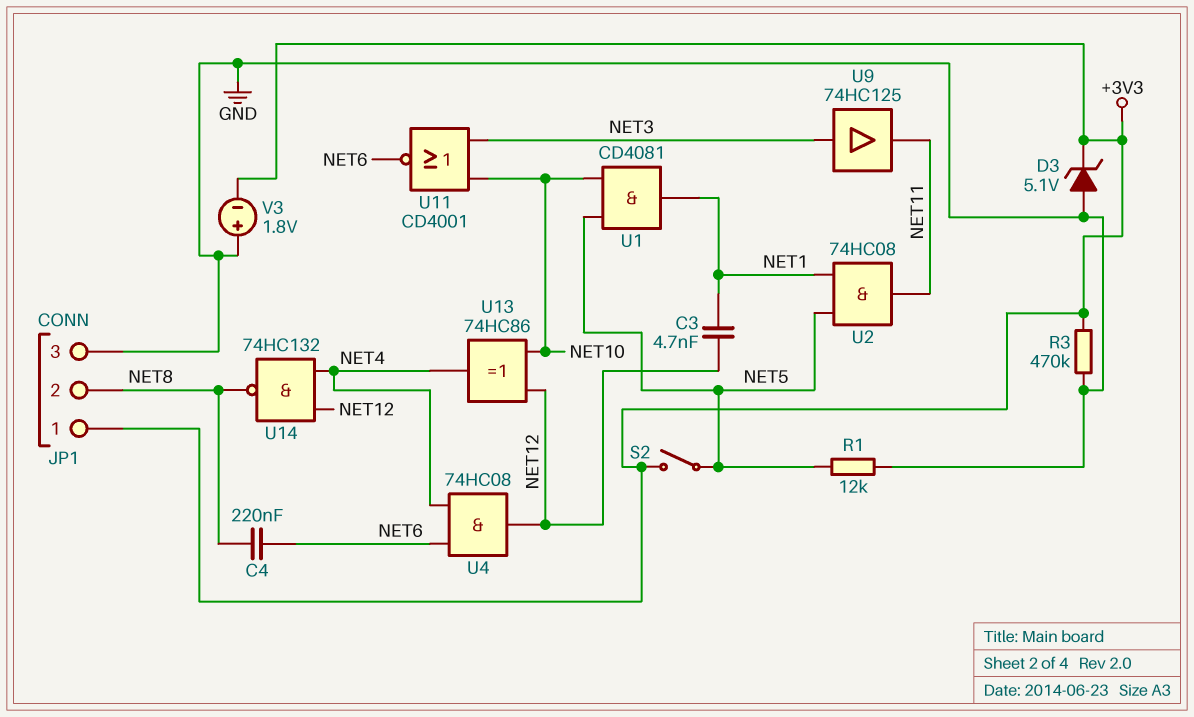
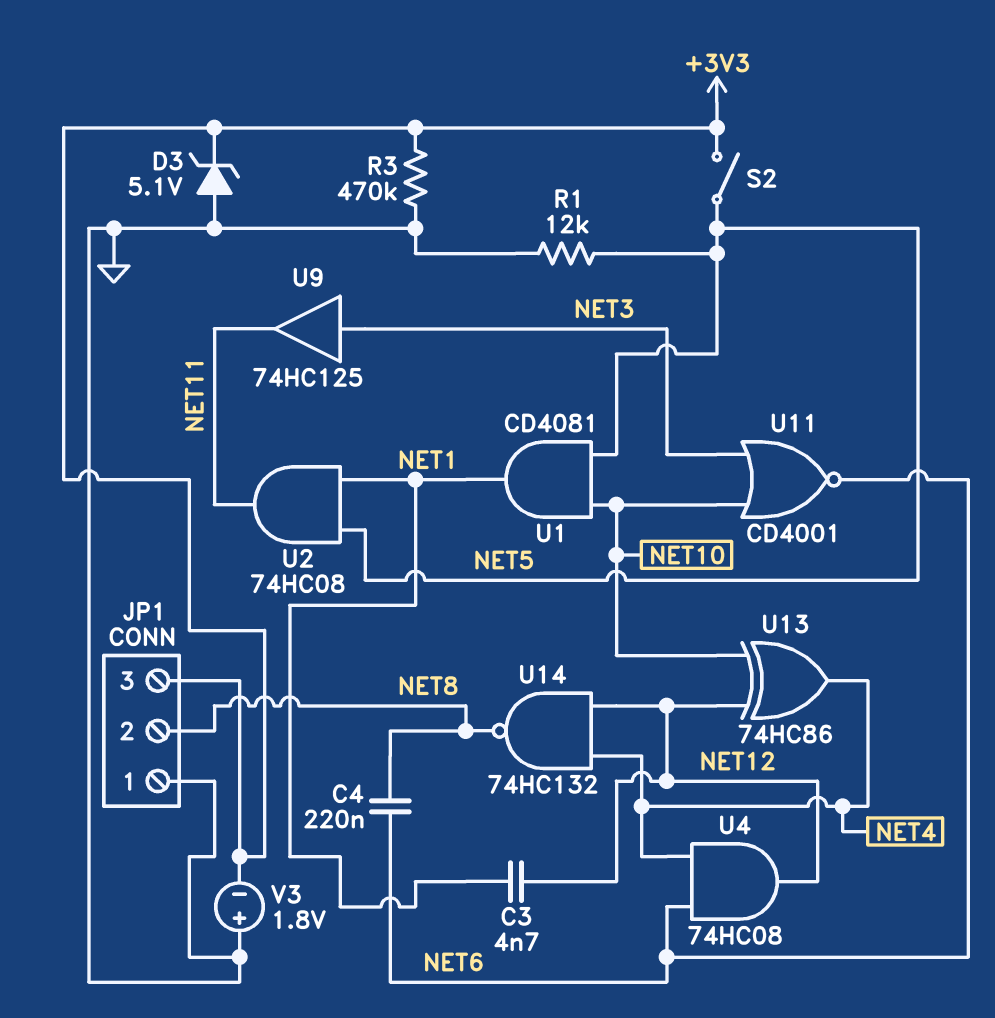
JP1 pin 1: +3V3 -> GND
JP1 pin 3: GND -> +3V3

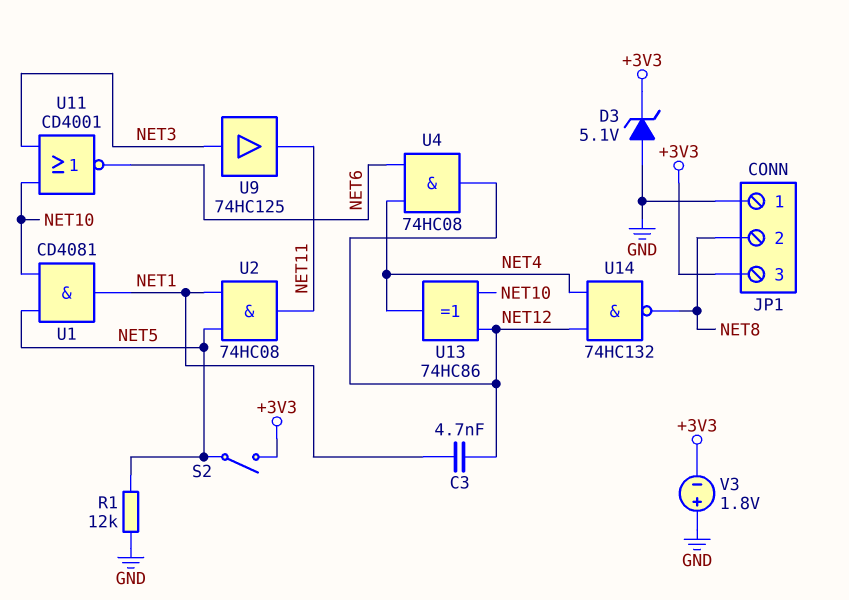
C4: 220nF (NET6, NET8) -> none
R3: 470k (+3V3, GND) -> none

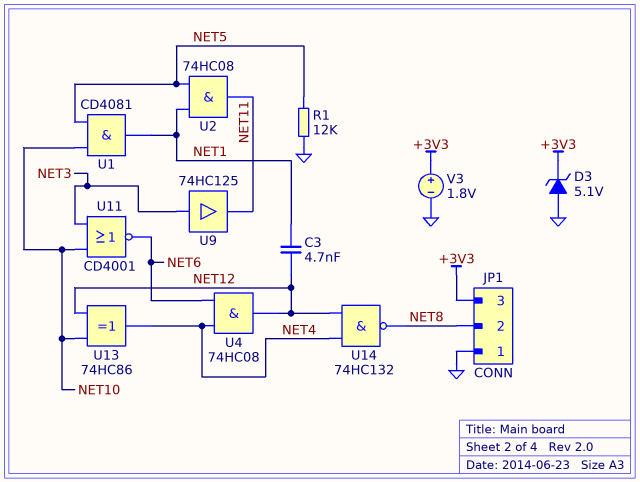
S2: switch (+3V3, NET5) -> none
V3: 1.8V (plus GND, minus +3V3) -> 1.8V (plus +3V3, minus GND)

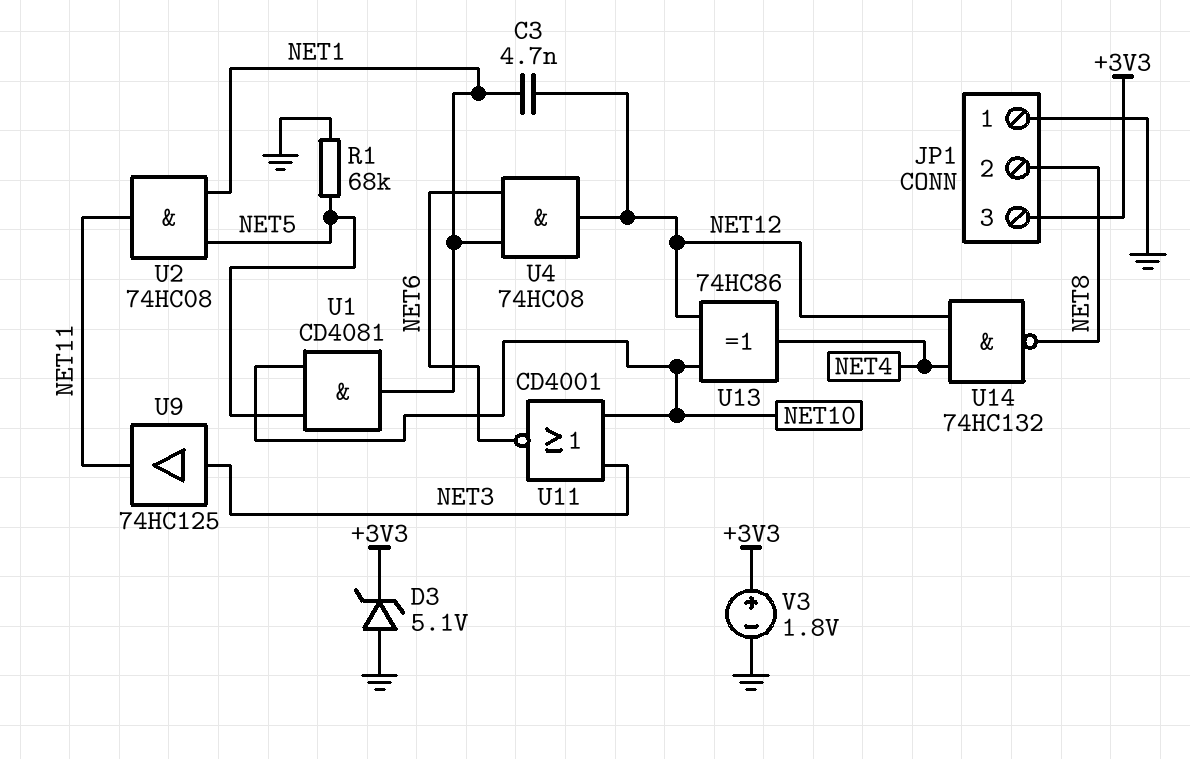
R1: 12k (GND, NET5) -> 68k (GND, NET5)
U4: AND 74HC08 (in NET4, in NET6, out NET12) -> AND 74HC08 (in NET1, in NET6, out NET12)

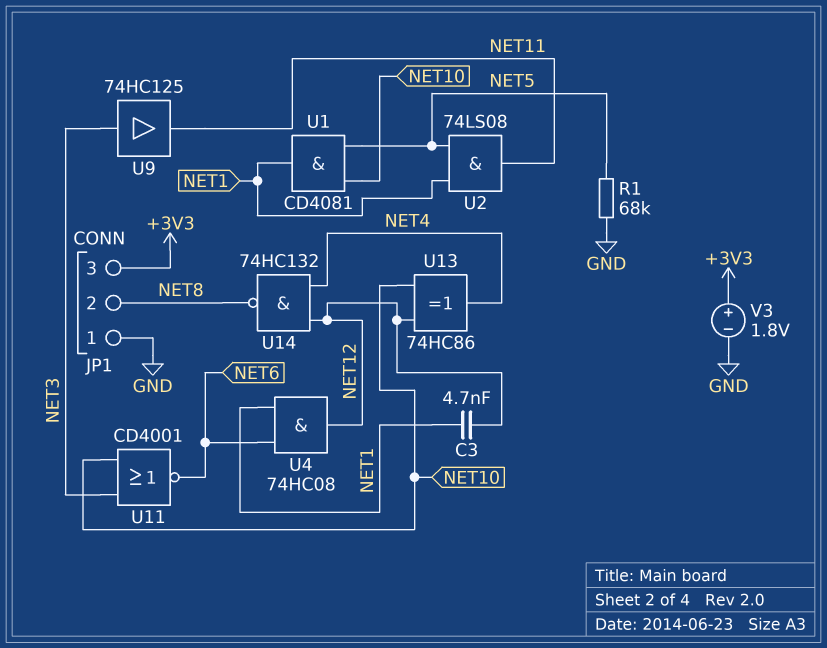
D3: zener 5.1V (A GND, K +3V3) -> none
U2: AND 74HC08 (in NET1, in NET5, out NET11) -> AND 74LS08 (in NET1, in NET5, out NET11)

